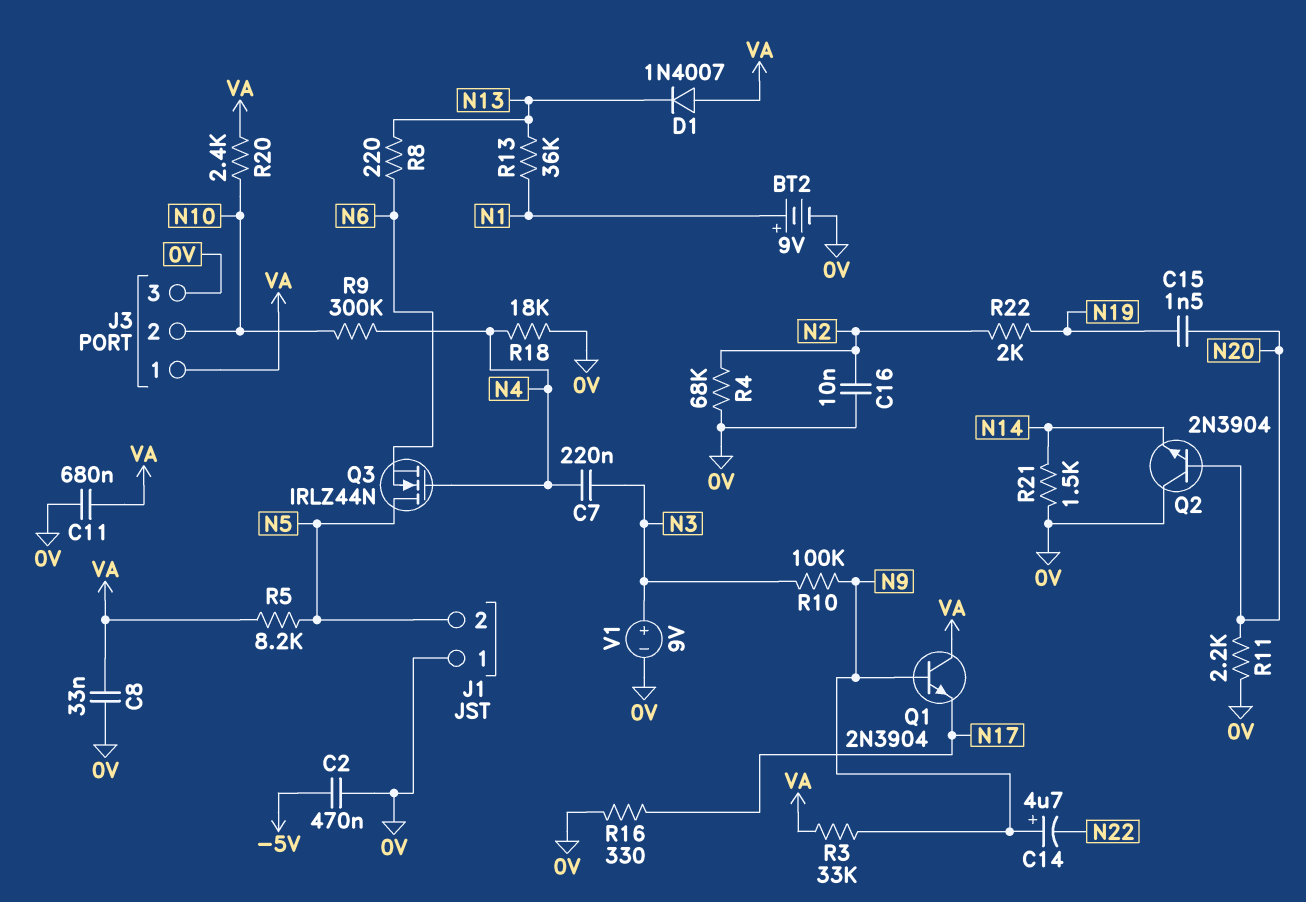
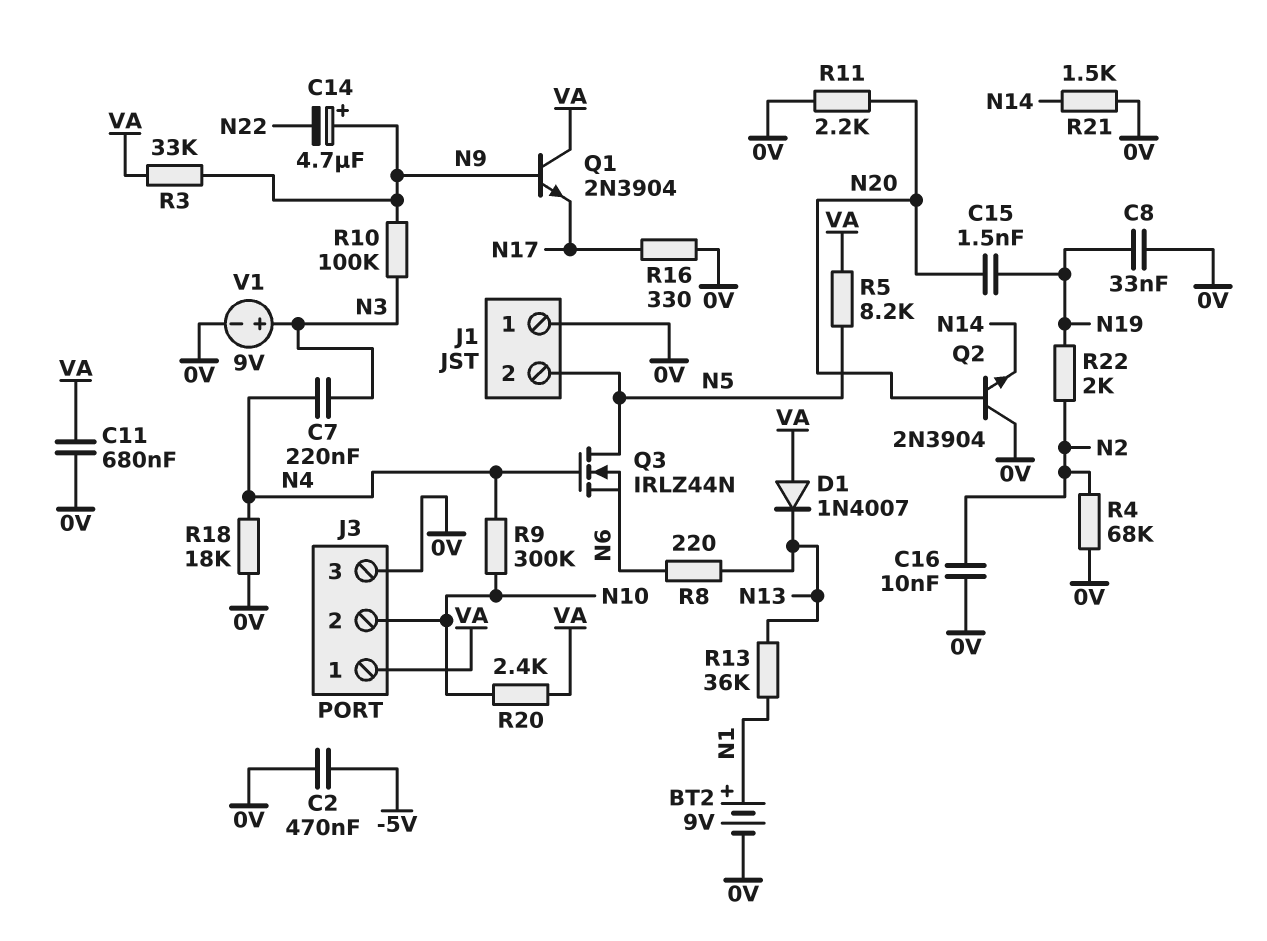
C8: 33nF (0V, VA) -> 33nF (0V, N19)

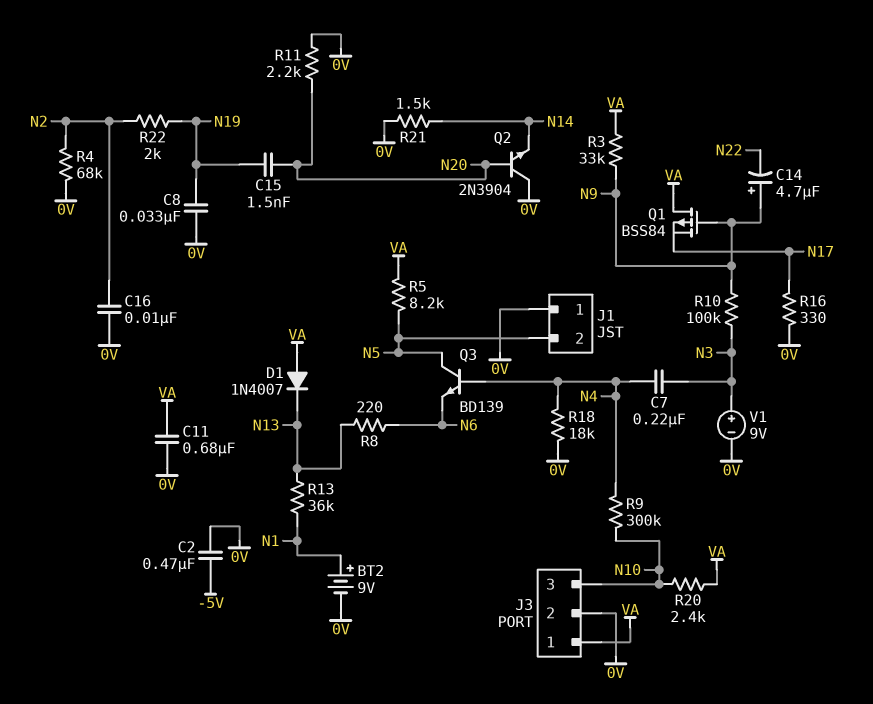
J3 pin 2: N10 -> 0V
J3 pin 3: 0V -> N10
Q1: NPN 2N3904 (B N9, C VA, E N17) -> PMOS BSS84 (G N9, D VA, S N17)
Q3: NMOS IRLZ44N (G N4, D N5, S N6) -> NPN BD139 (B N4, C N5, E N6)

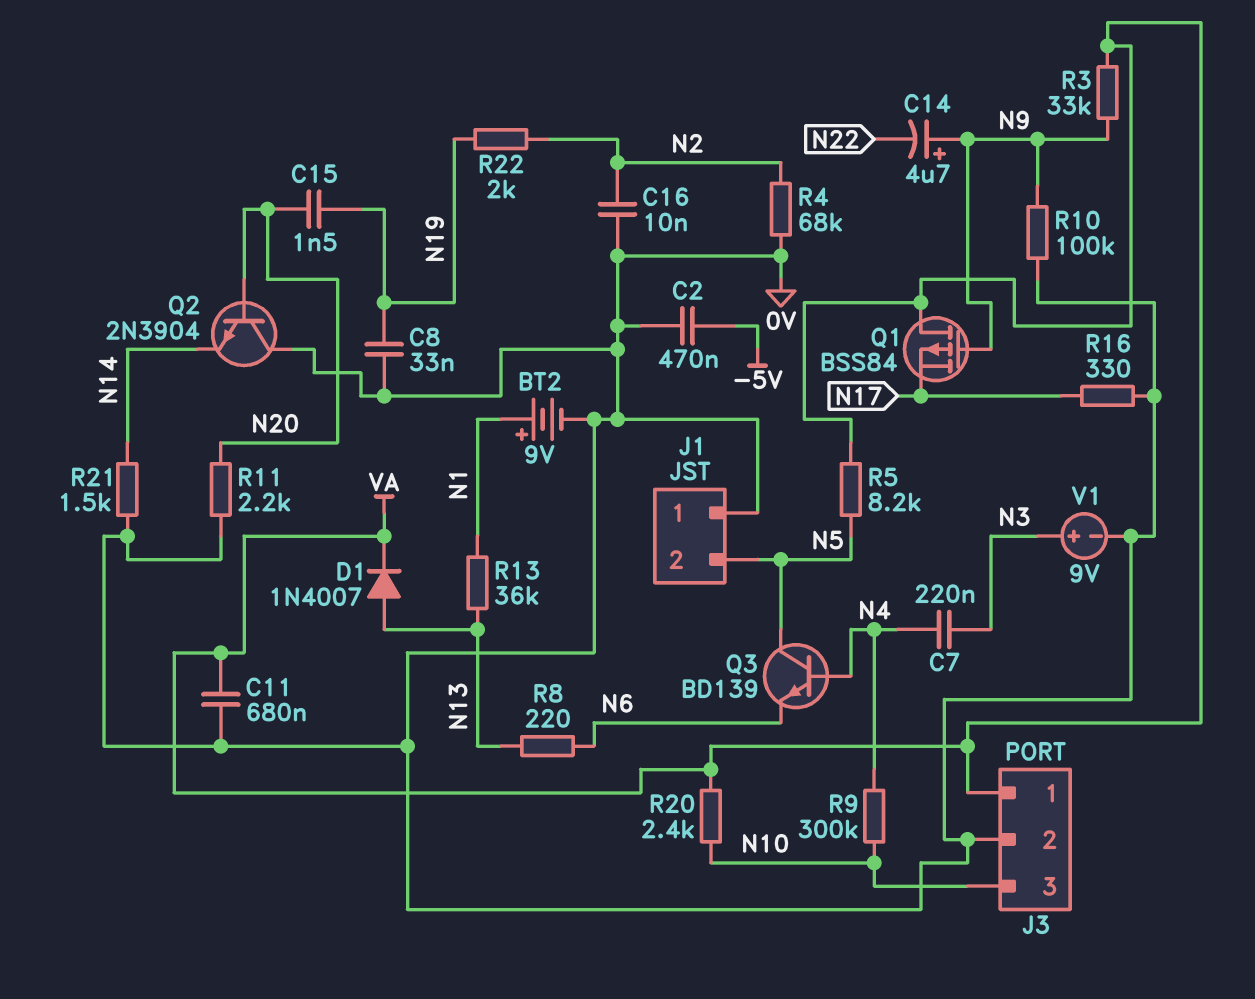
D1: diode 1N4007 (A VA, K N13) -> diode 1N4007 (A N13, K VA)
R10: 100k (N3, N9) -> 100k (0V, N9)
R18: 18k (0V, N4) -> none

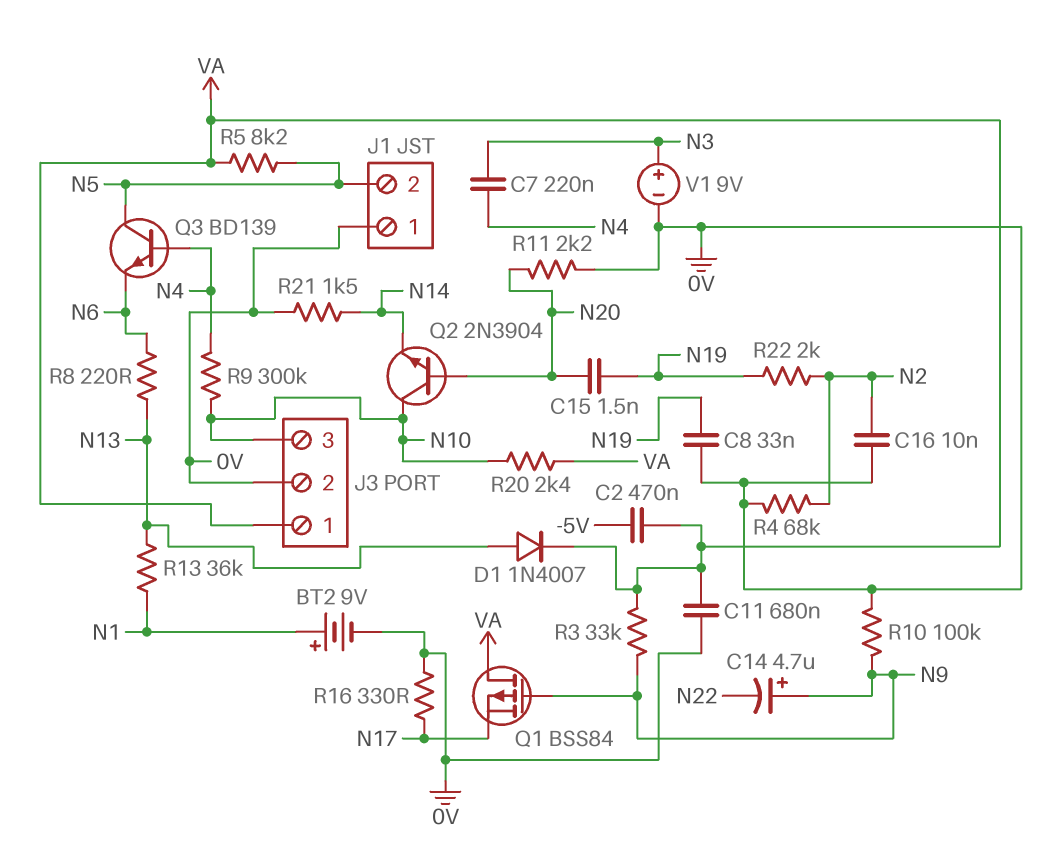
C2: 470nF (-5V, 0V) -> 470nF (-5V, VA)
Q2: NPN 2N3904 (B N20, C 0V, E N14) -> NPN 2N3904 (B N20, C N10, E N14)

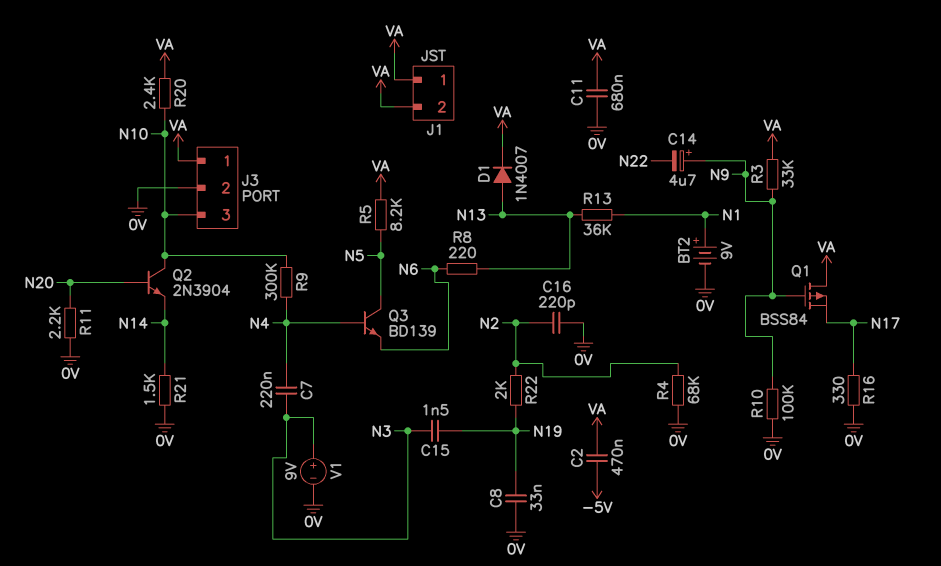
C15: 1.5nF (N19, N20) -> 1.5nF (N3, N19)
C16: 10nF (0V, N2) -> 220pF (0V, N2)
J1 pin 1: 0V -> VA
J1 pin 2: N5 -> VA

